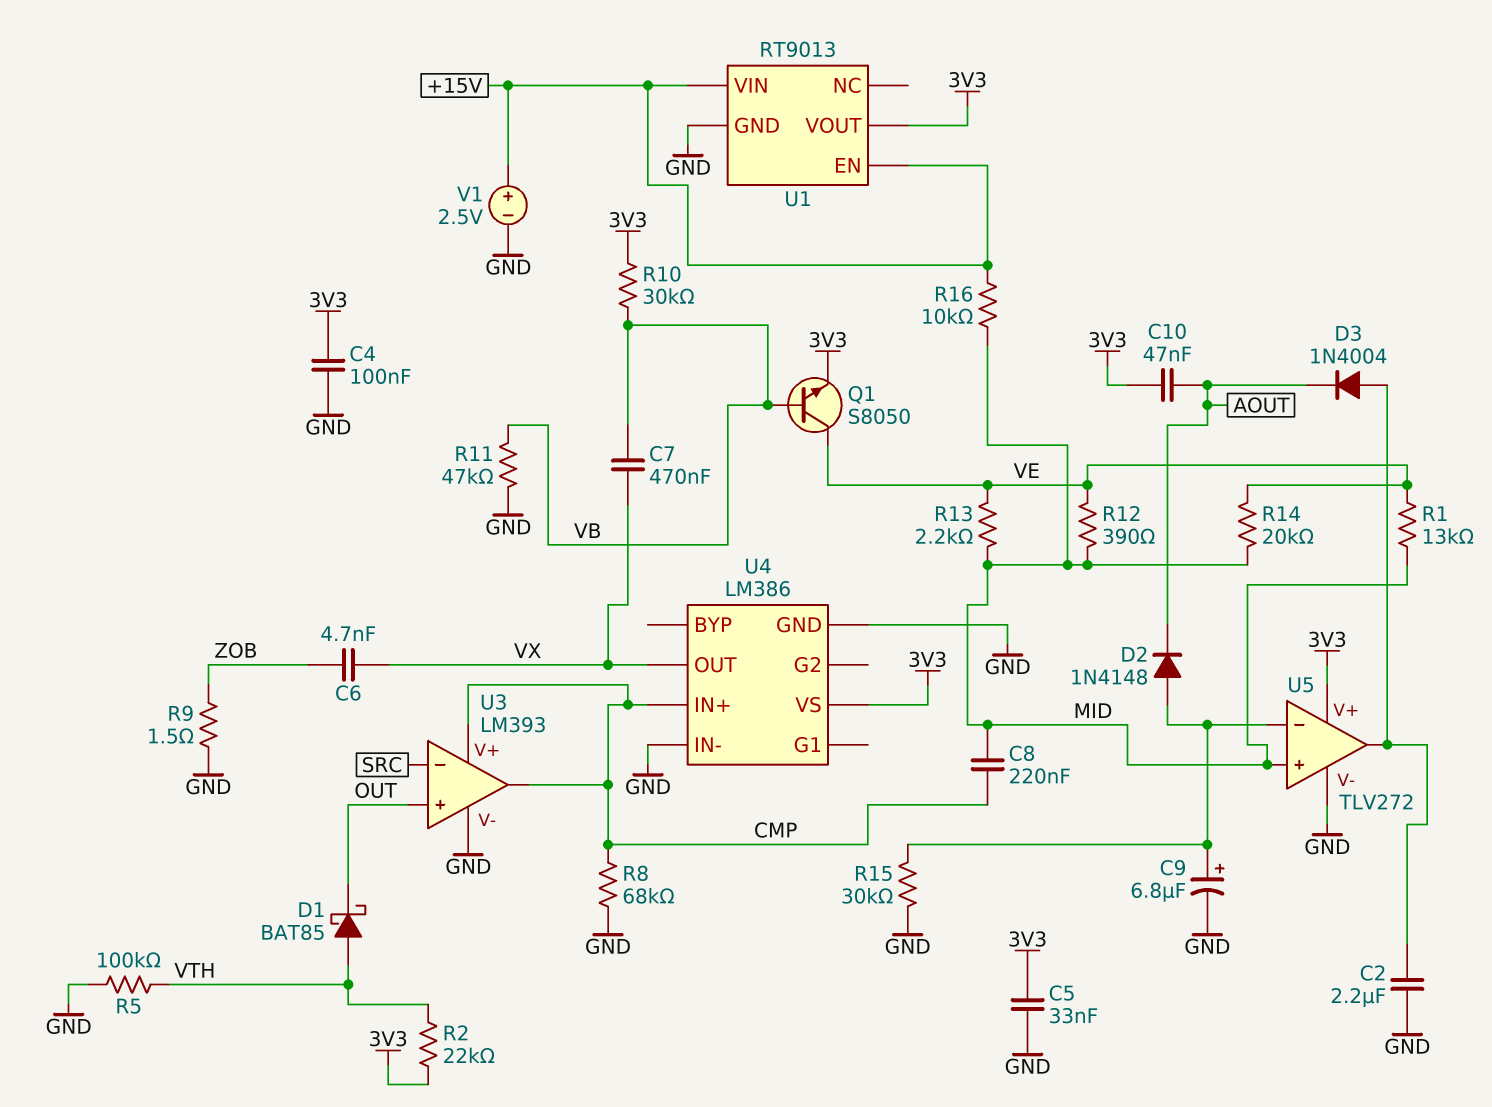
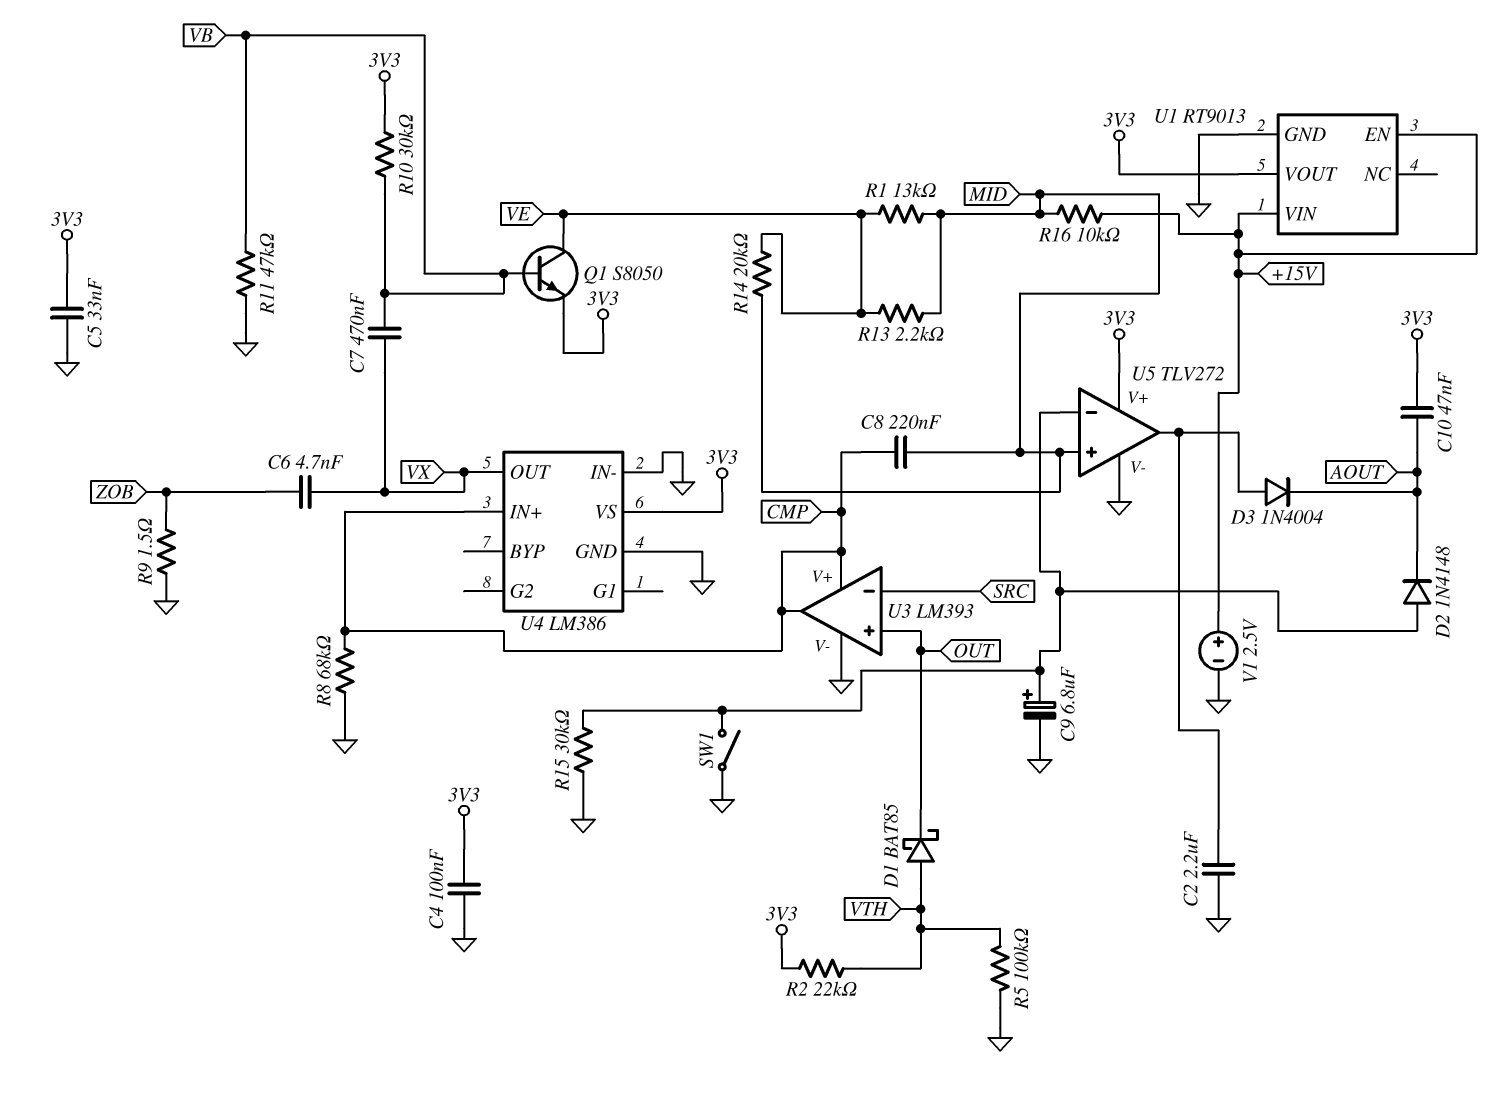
R12: 390 (MID, VE) -> none
SW1: none -> switch (GND, U5/in-)

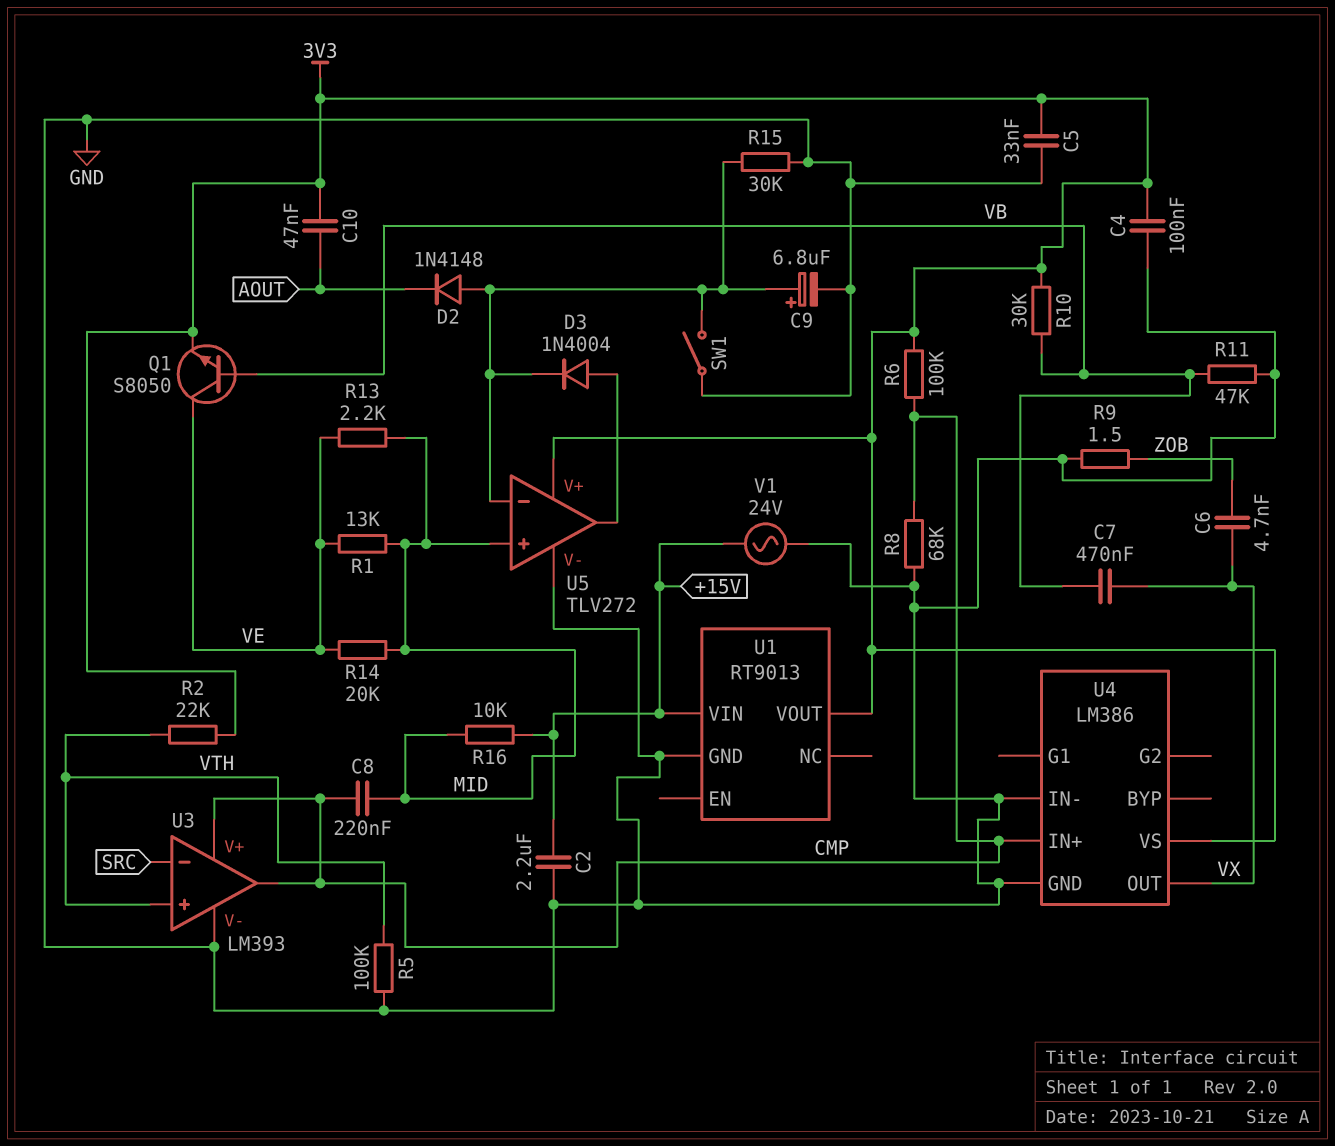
C2: 2.2uF (GND, U5/out) -> 2.2uF (+15V, GND)
D1: schottky BAT85 (A VTH, K OUT) -> none
D3: diode 1N4004 (A U5/out, K AOUT) -> diode 1N4004 (A U5/out, K U5/in-)
R6: none -> 100k (3V3, CMP)
U1 pin EN: +15V -> none
U3 pin in+: OUT -> VTH
V1: 2.5V (plus +15V, minus GND) -> AC 24V (+15V, GND)

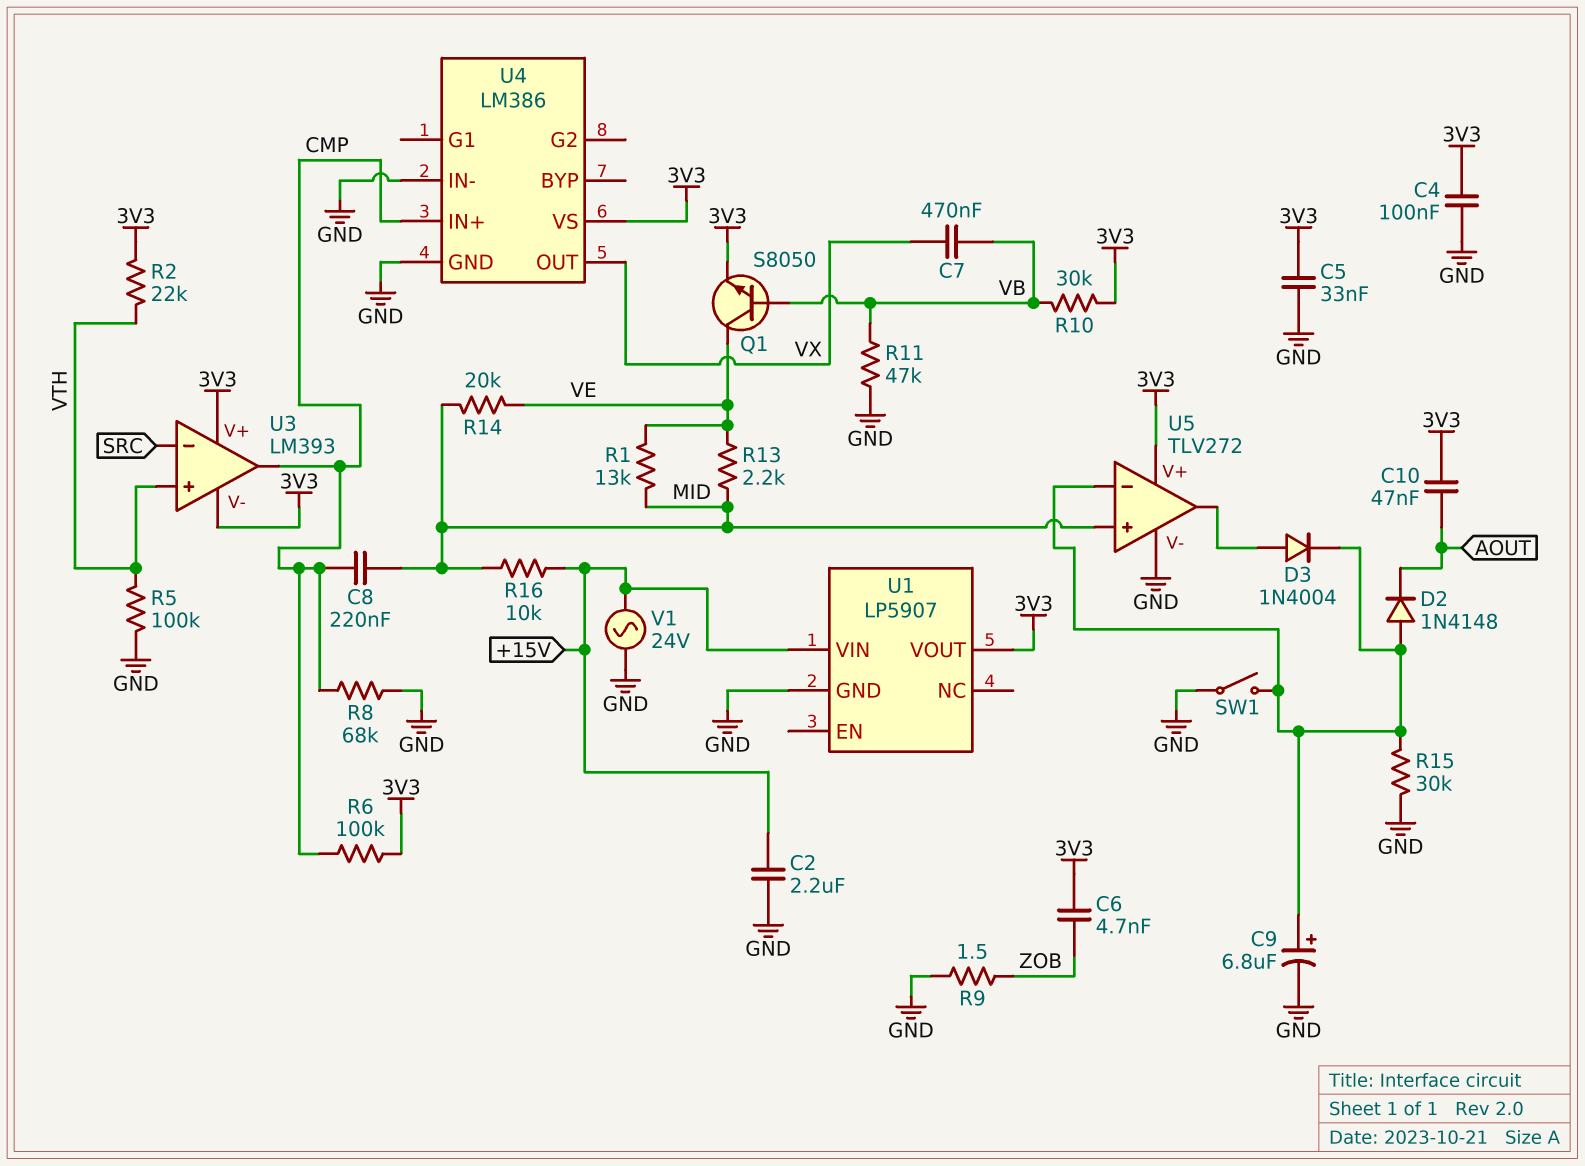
C6: 4.7nF (VX, ZOB) -> 4.7nF (3V3, ZOB)
U1: RT9013 -> LP5907
U3 pin V+: CMP -> 3V3
U3 pin V-: GND -> 3V3

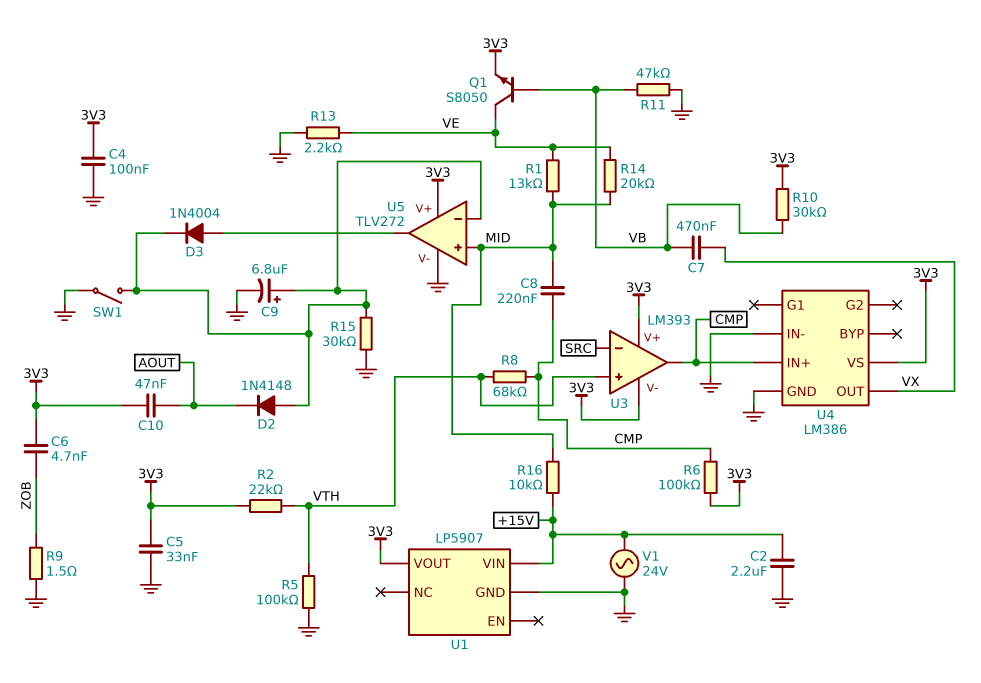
R8: 68k (CMP, GND) -> 68k (CMP, VTH)
R13: 2.2k (MID, VE) -> 2.2k (GND, VE)

